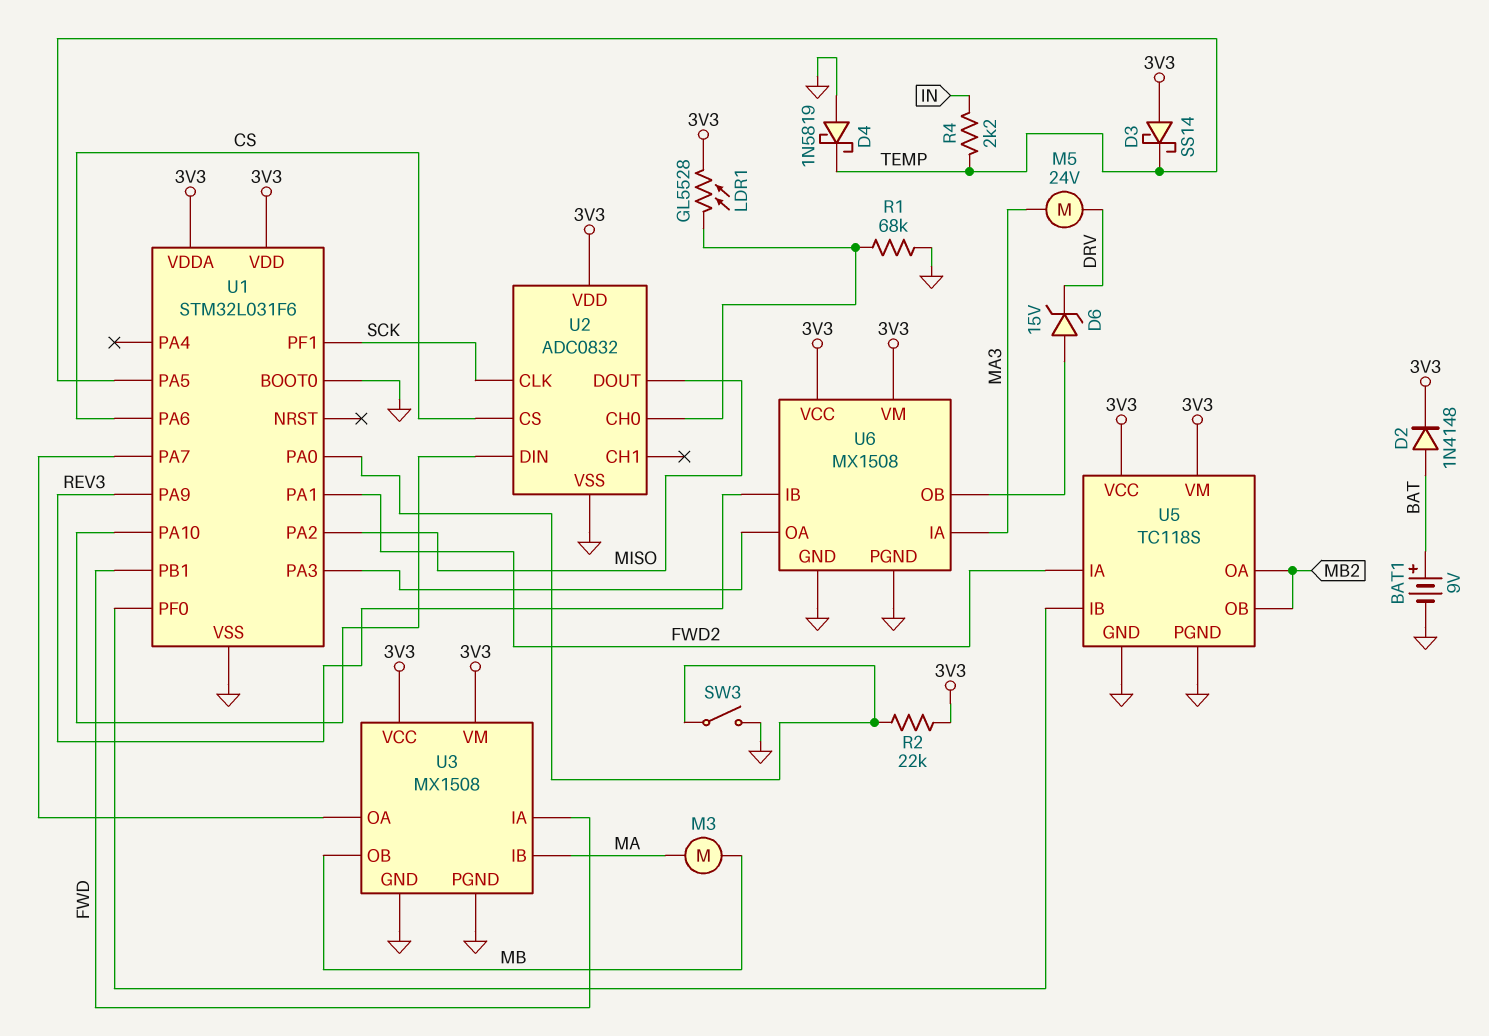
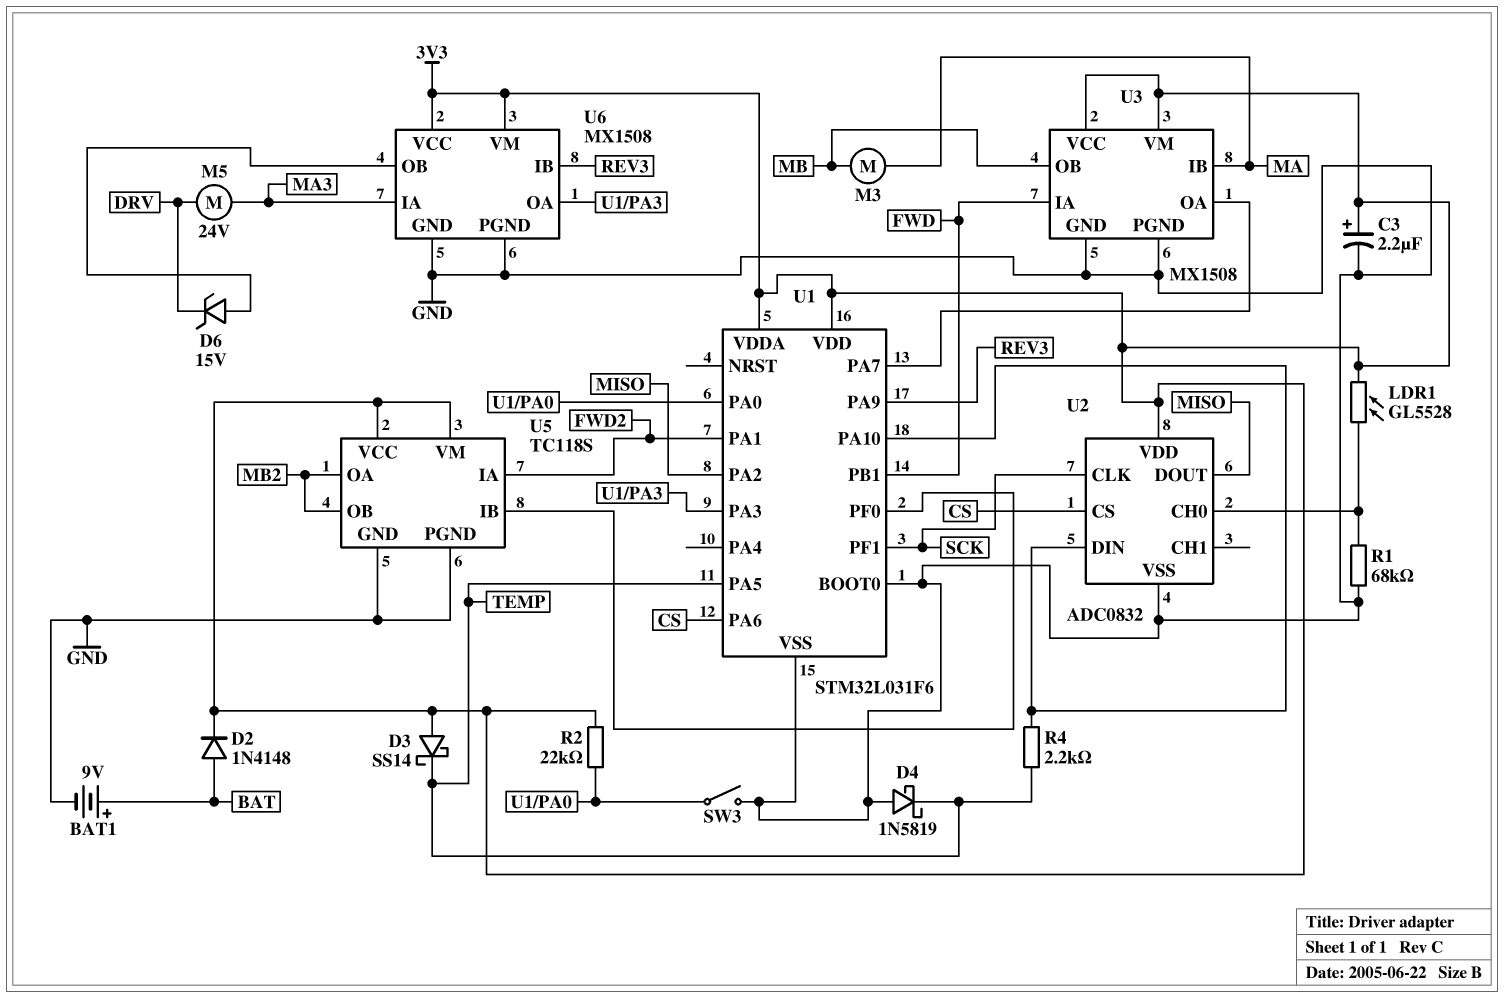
C3: none -> 2.2uF (plus 3V3, minus GND)
R4: 2.2k (IN, TEMP) -> 2.2k (TEMP, U1/PA10)

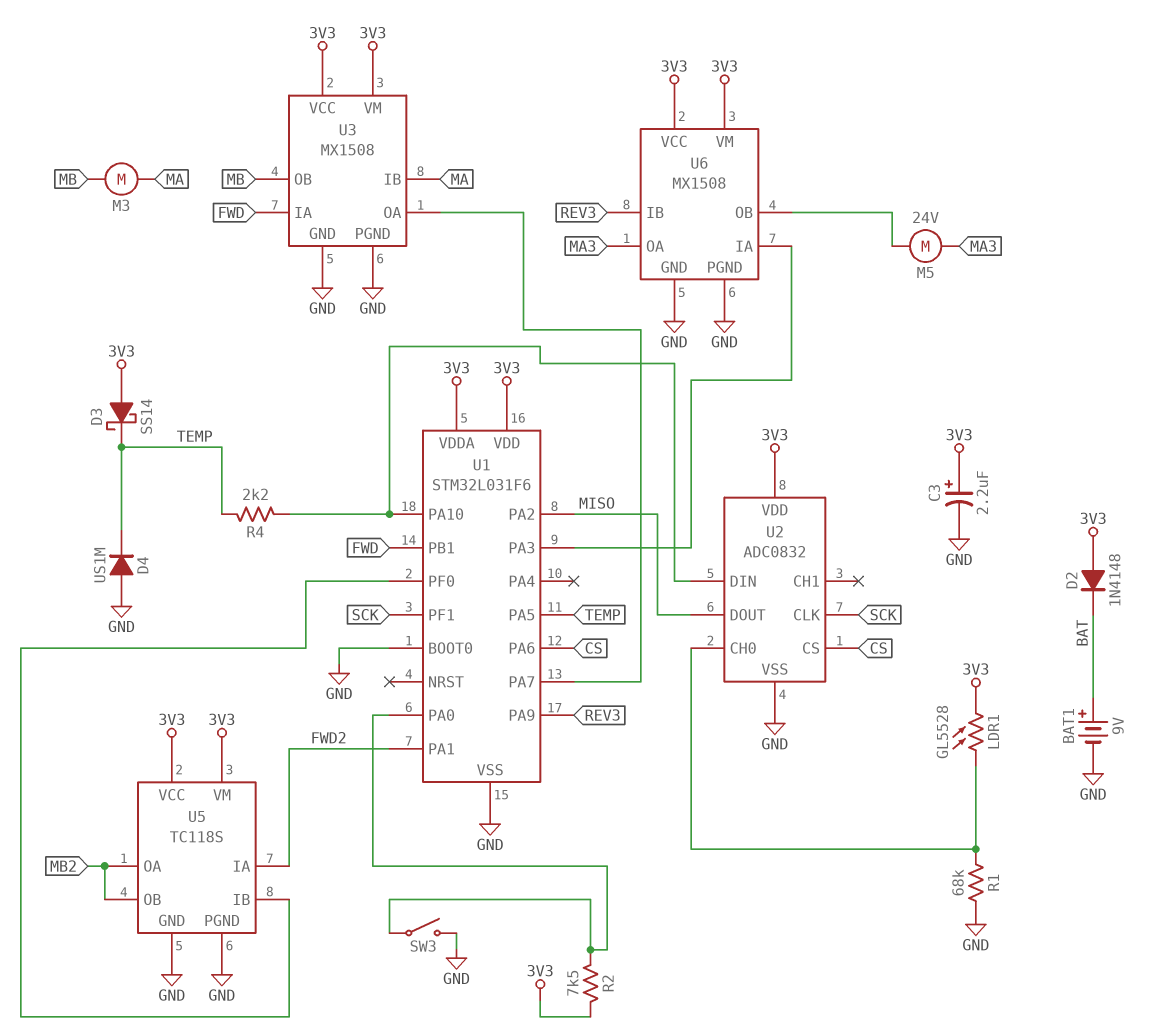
D2: diode 1N4148 (A BAT, K 3V3) -> diode 1N4148 (A 3V3, K BAT)
D4: schottky 1N5819 (A GND, K TEMP) -> diode US1M (A GND, K TEMP)
D6: zener 15V (A U6/OB, K DRV) -> none
M5: motor 24V (DRV, MA3) -> motor 24V (MA3, U6/OB)
R2: 22k (3V3, U1/PA0) -> 7.5k (3V3, U1/PA0)
U6 pin IA: MA3 -> U1/PA3
U6 pin OA: U1/PA3 -> MA3

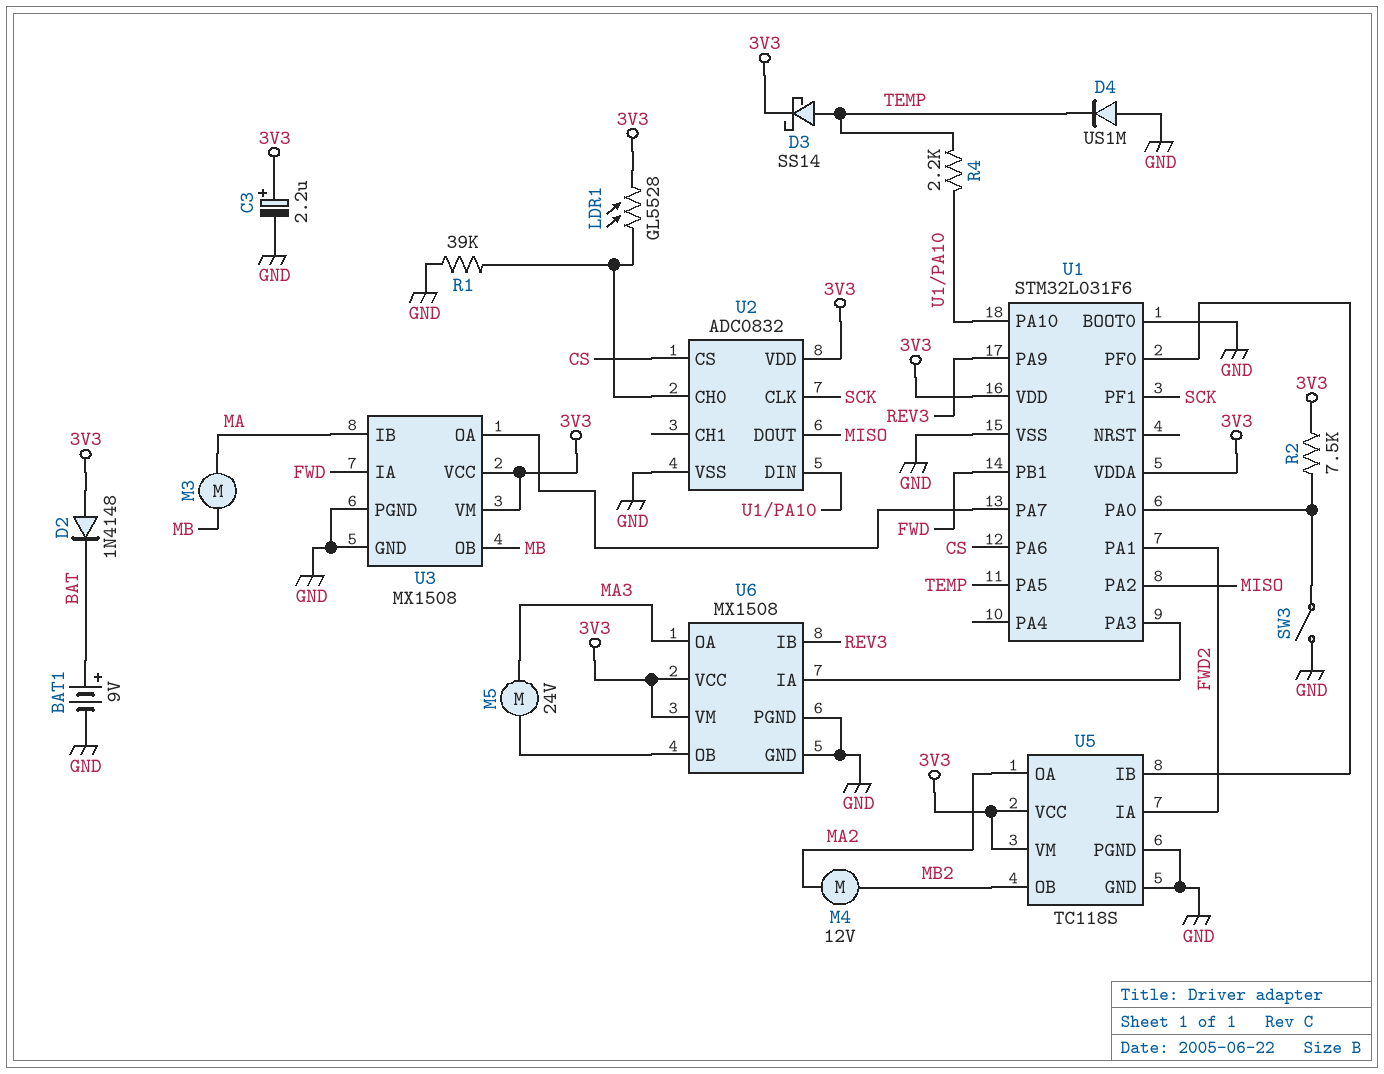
D3: schottky SS14 (A 3V3, K TEMP) -> schottky SS14 (A TEMP, K 3V3)
M4: none -> motor 12V (MA2, MB2)
R1: 68k (GND, U2/CH0) -> 39k (GND, U2/CH0)
U5 pin OA: MB2 -> MA2

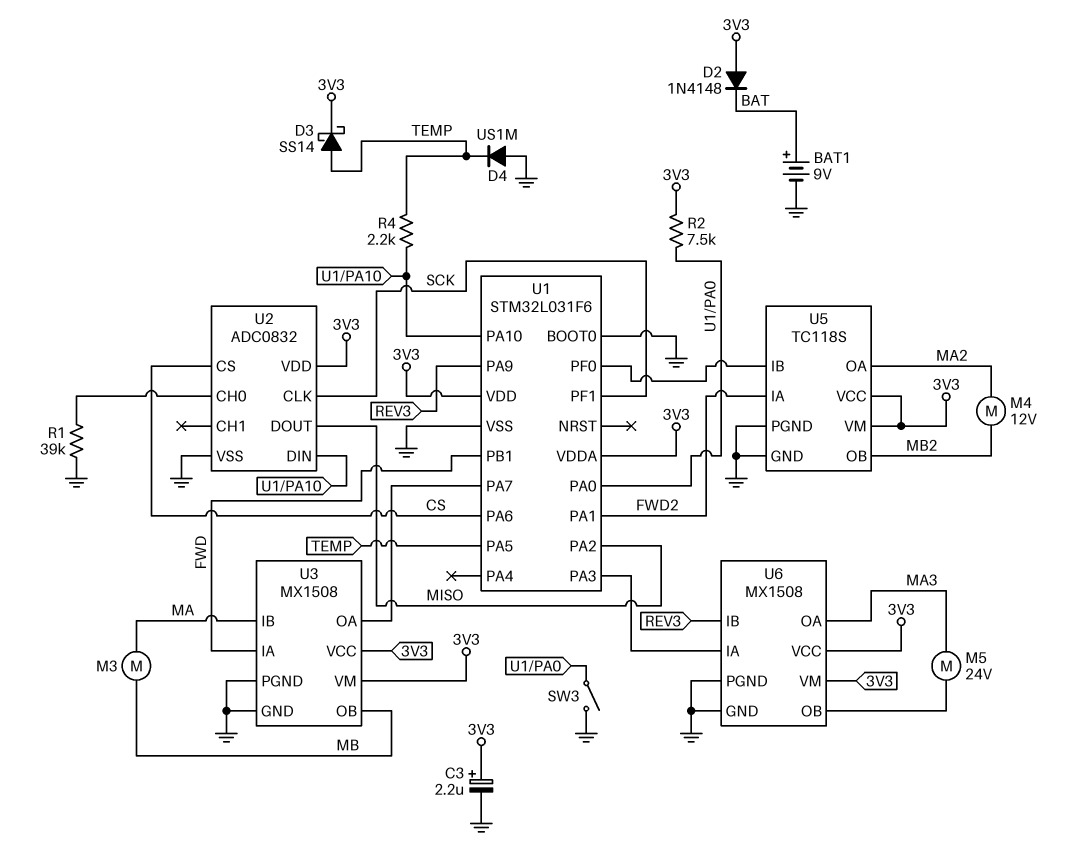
LDR1: GL5528 (3V3, U2/CH0) -> none

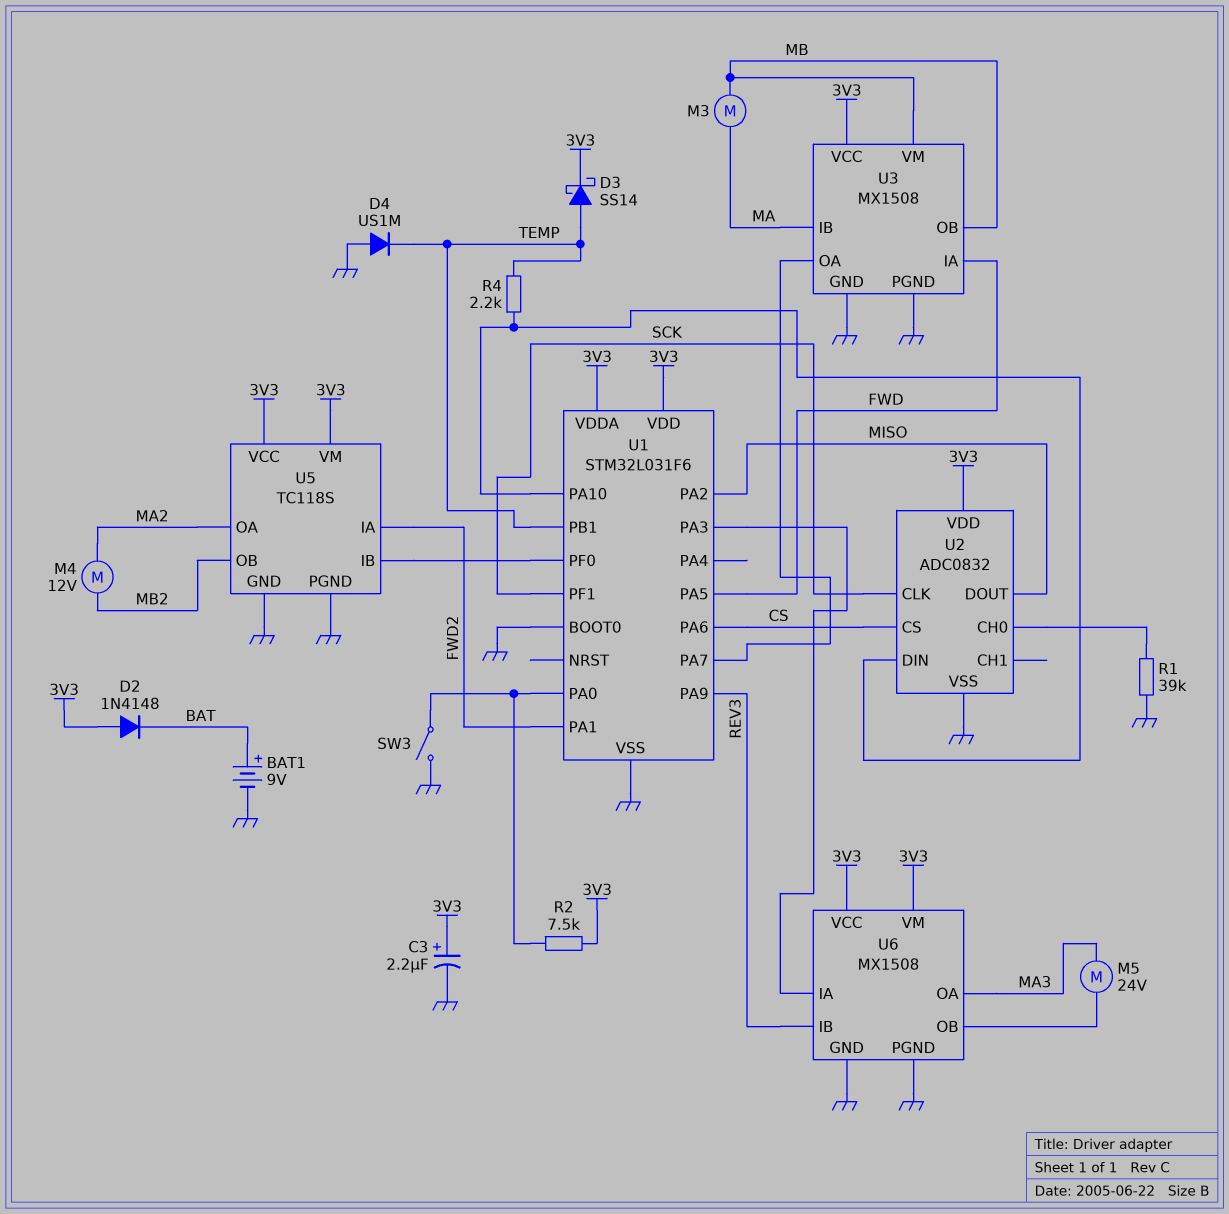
U1 pin PA5: TEMP -> FWD
U1 pin PB1: FWD -> TEMP
U3 pin VM: 3V3 -> MB

